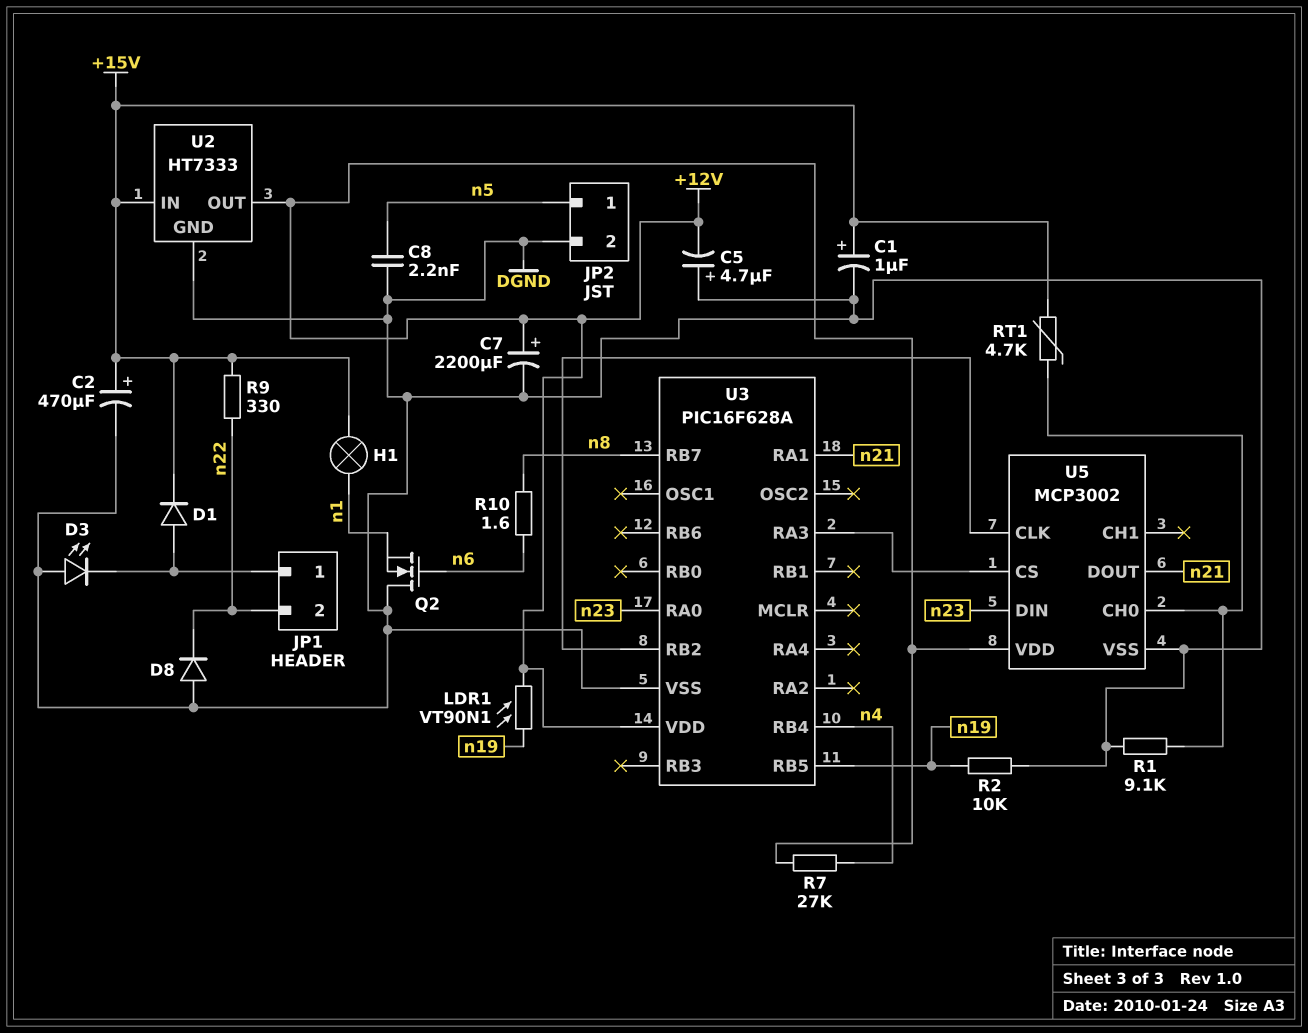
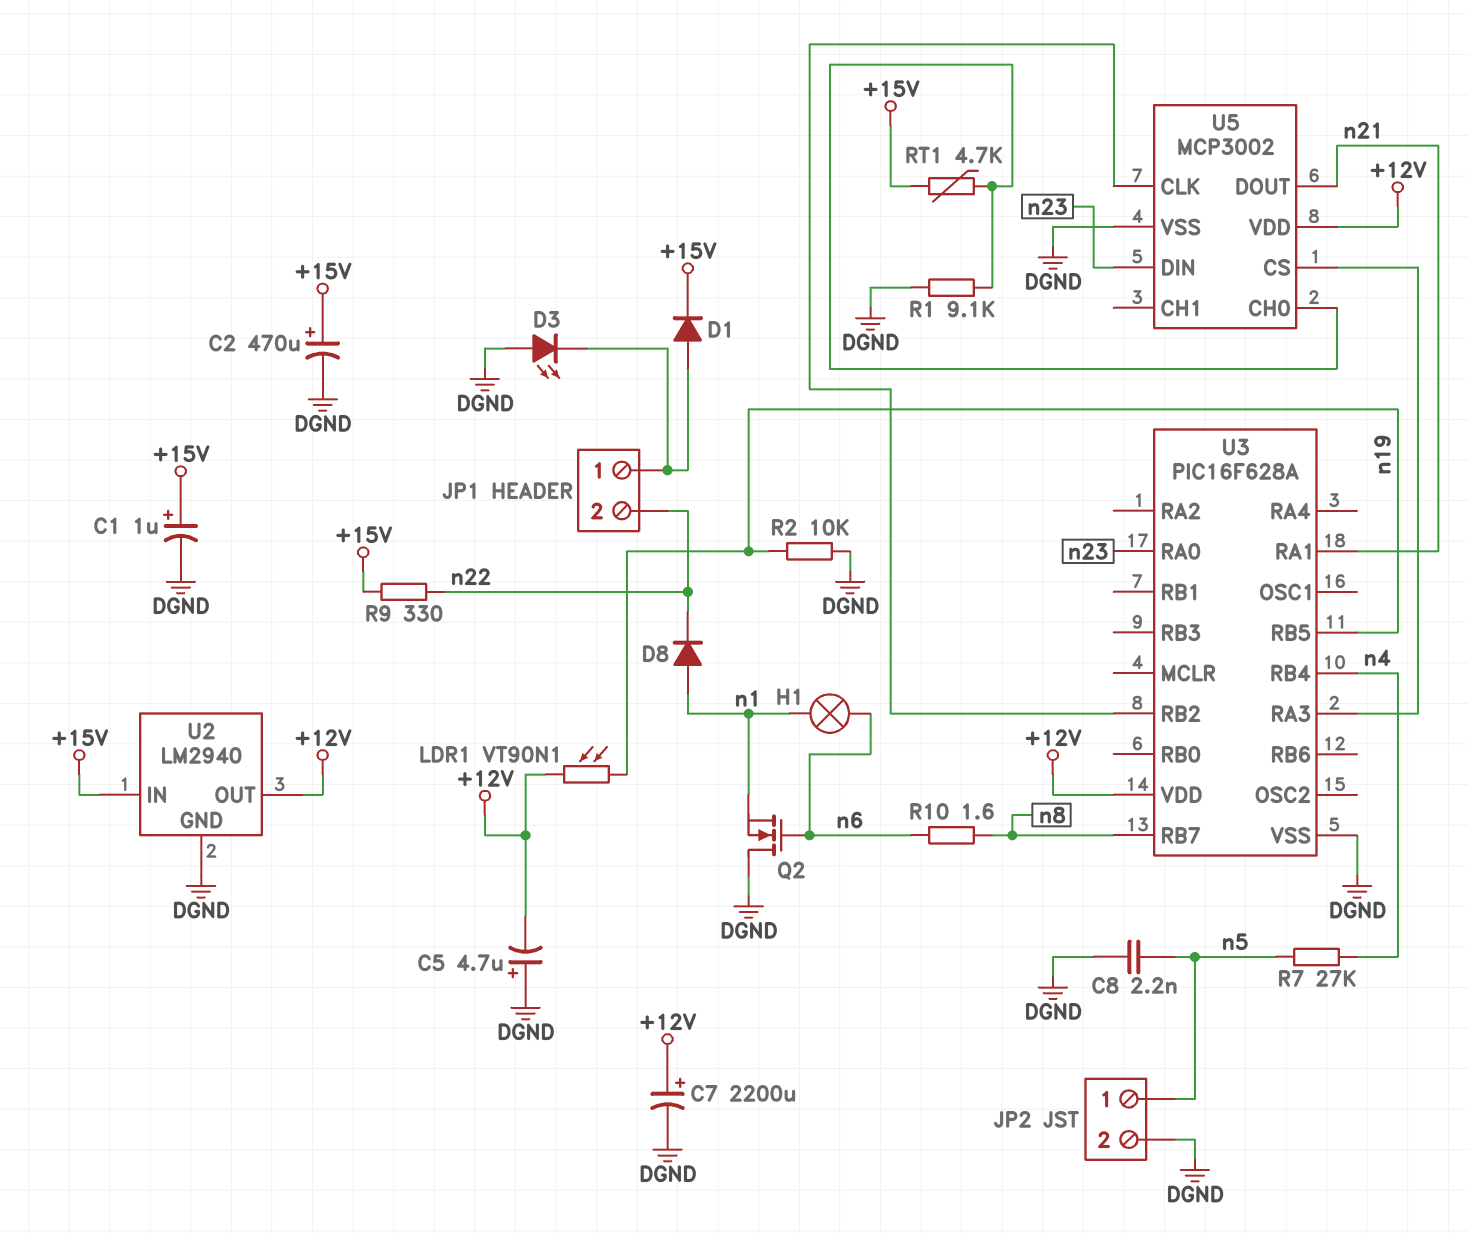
D8: diode (A DGND, K n22) -> diode (A n1, K n22)
H1: lamp (+15V, n1) -> lamp (n1, n6)
R7: 27k (+12V, n4) -> 27k (n4, n5)
U2: HT7333 -> LM2940

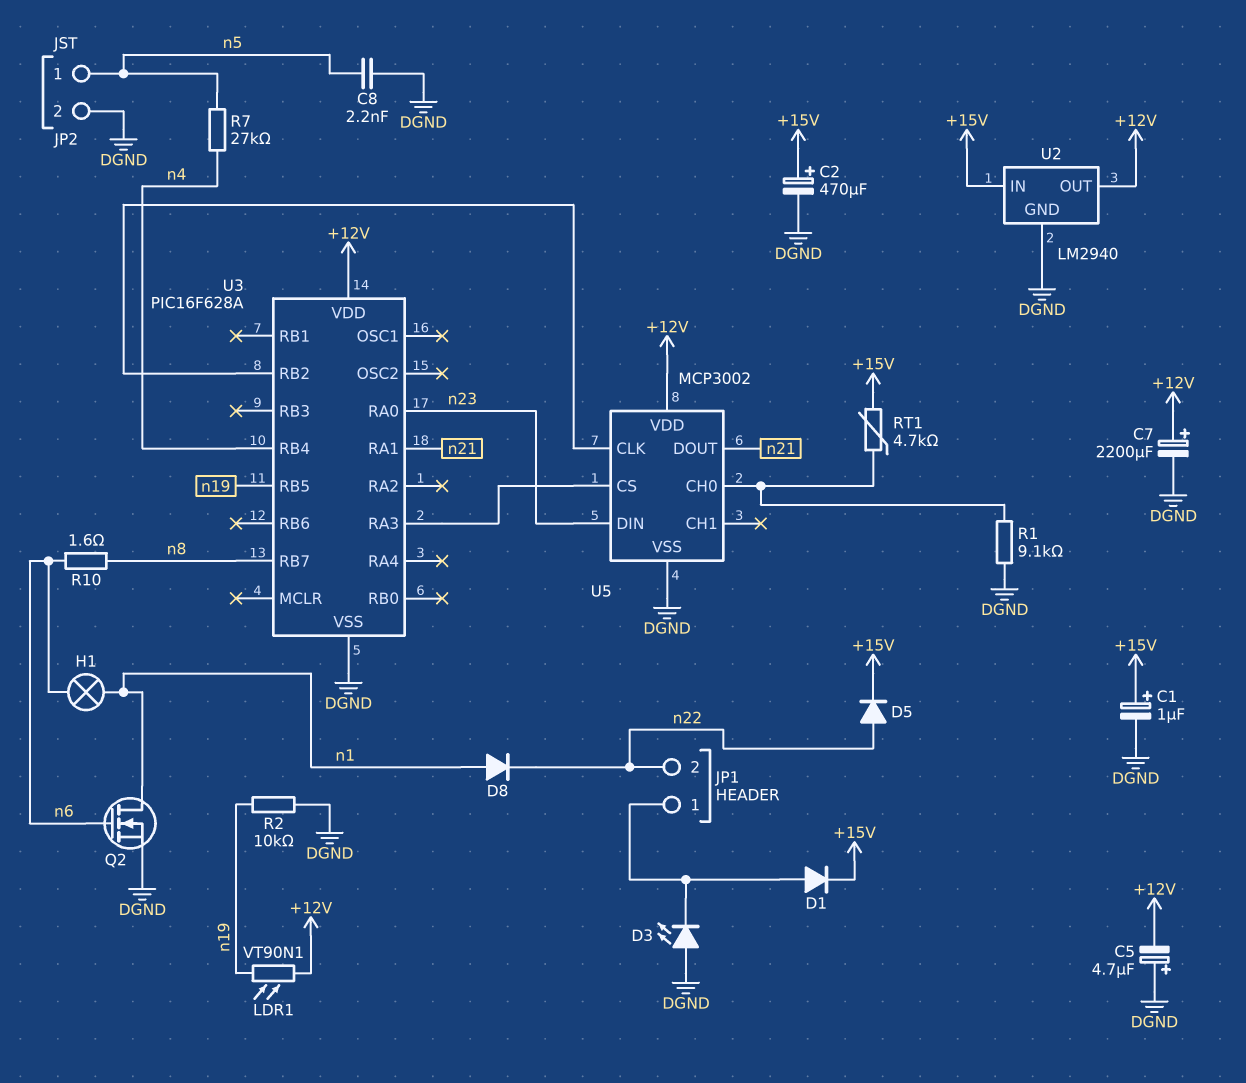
D5: none -> diode (A n22, K +15V)
Q2: NMOS (G n6, D DGND, S n1) -> NMOS (G n6, D n1, S DGND)
R9: 330 (+15V, n22) -> none

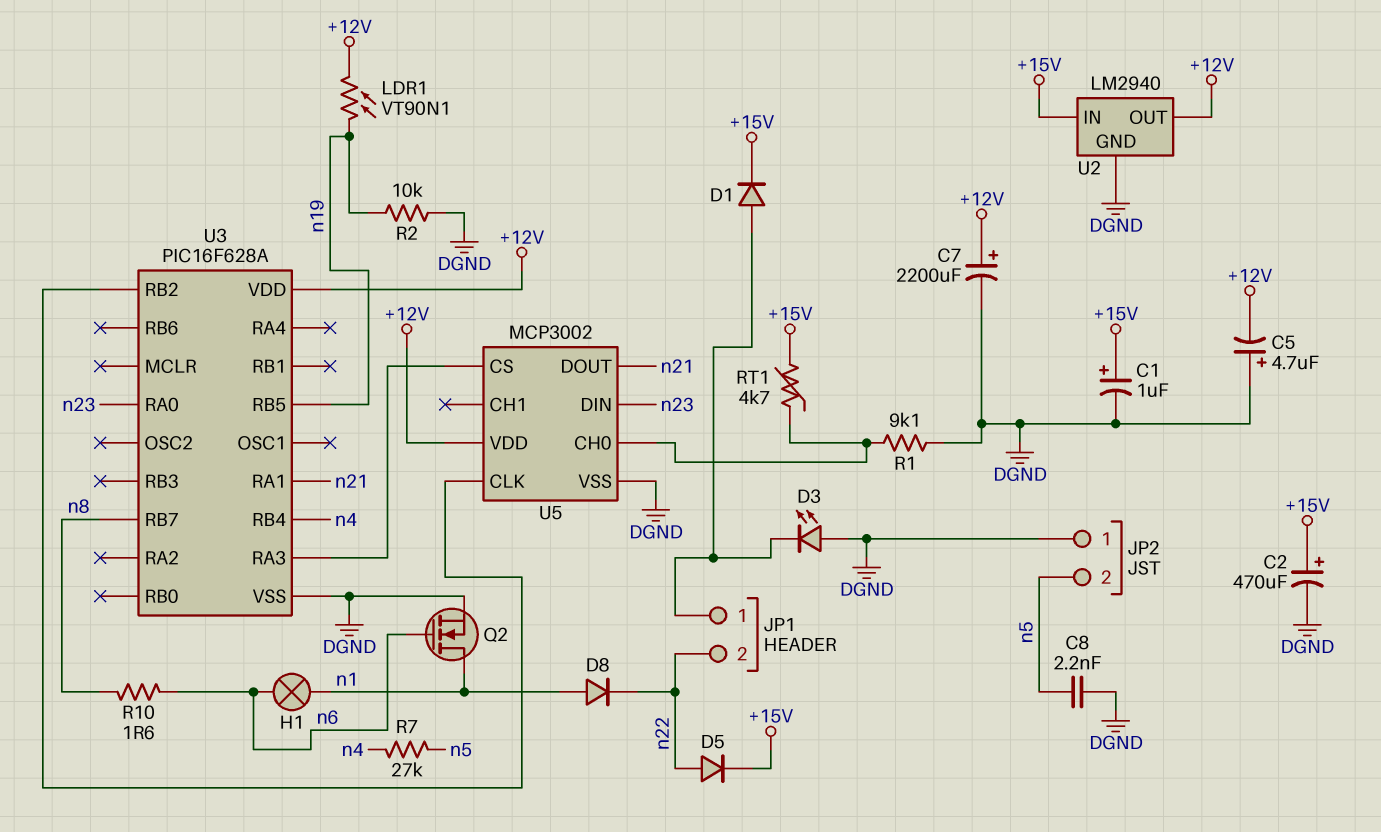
JP2 pin 1: n5 -> DGND
JP2 pin 2: DGND -> n5

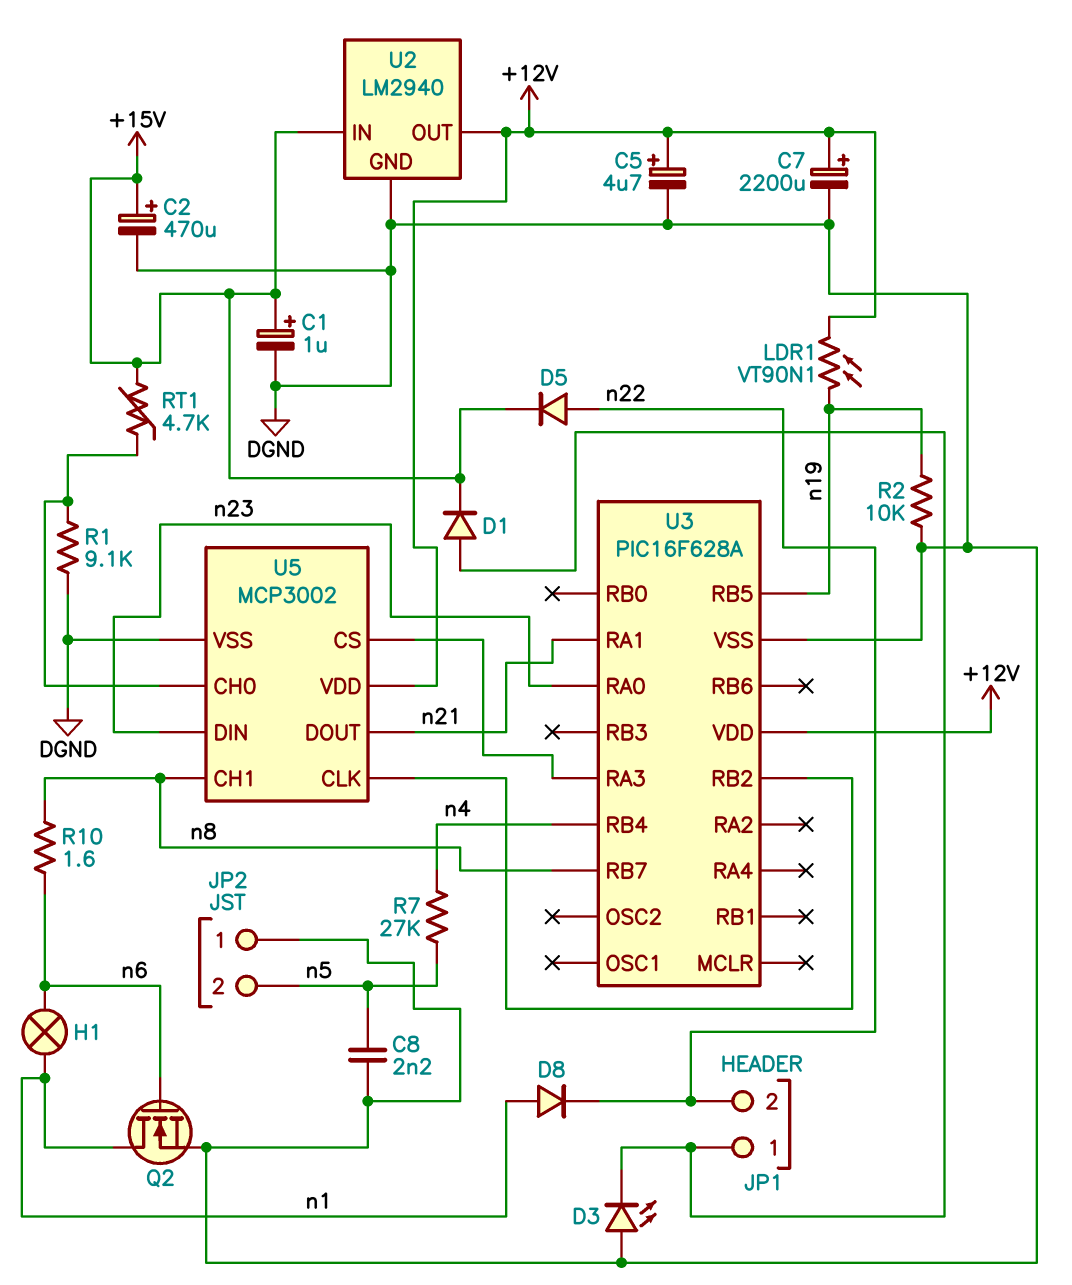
C5: 4.7uF (plus DGND, minus +12V) -> 4.7uF (plus +12V, minus DGND)
U5 pin CH1: none -> n8

